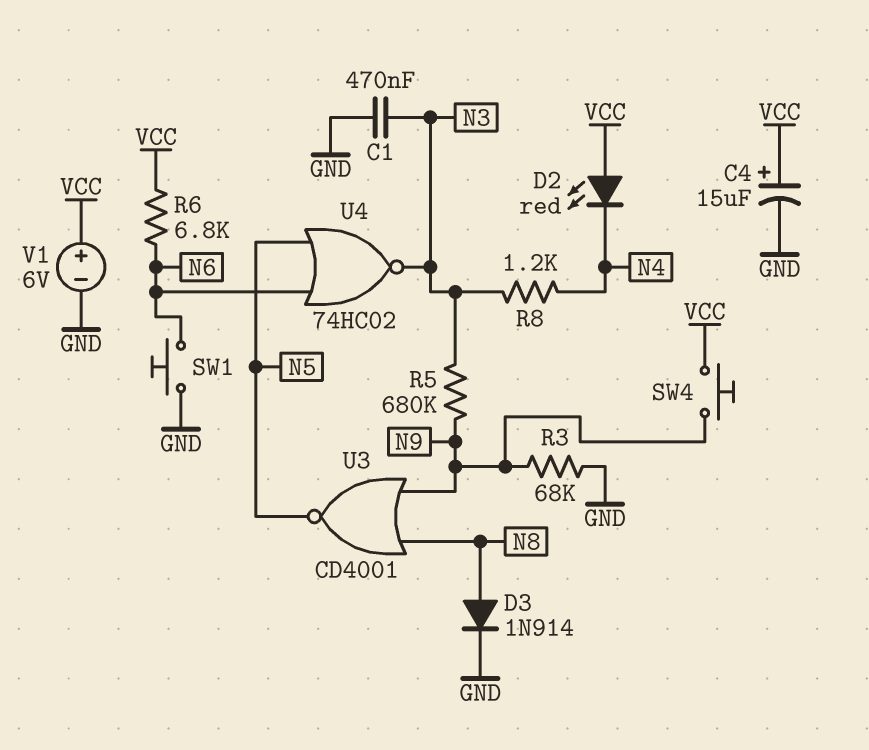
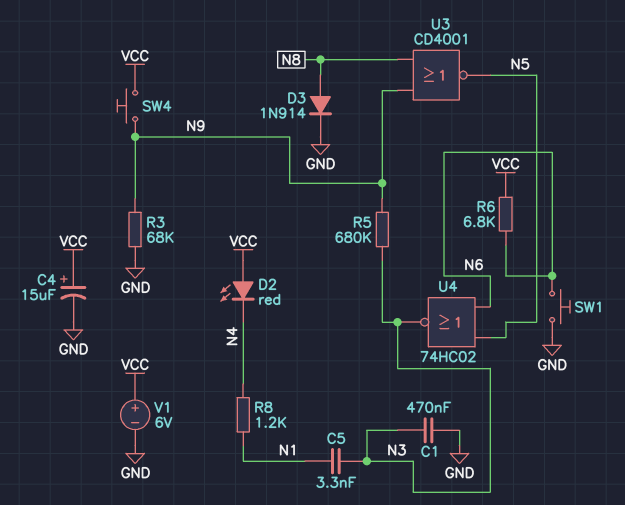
C5: none -> 3.3nF (N1, N3)
R8: 1.2k (N3, N4) -> 1.2k (N1, N4)

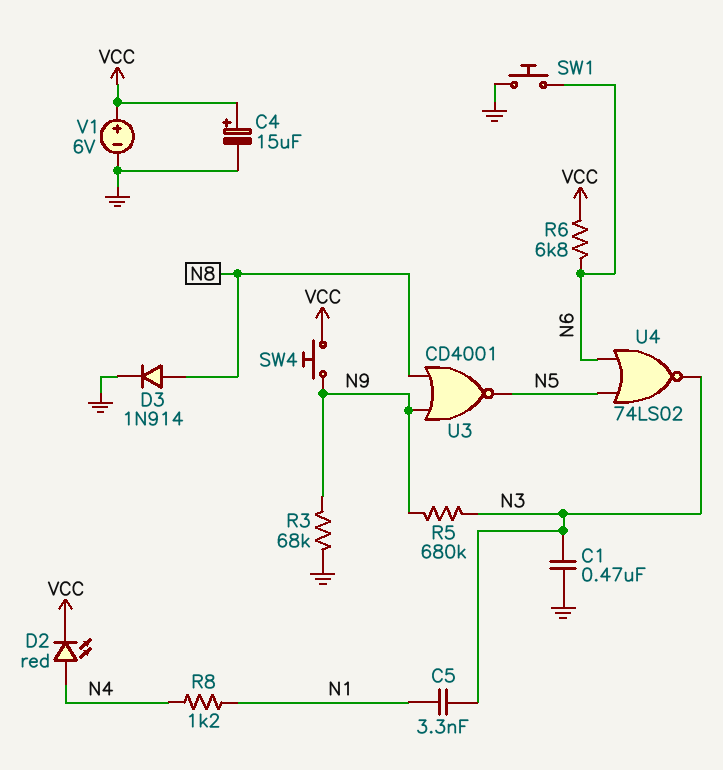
D2: LED red (A VCC, K N4) -> LED red (A N4, K VCC)
U4: NOR 74HC02 (in N5, in N6, out N3) -> NOR 74LS02 (in N5, in N6, out N3)

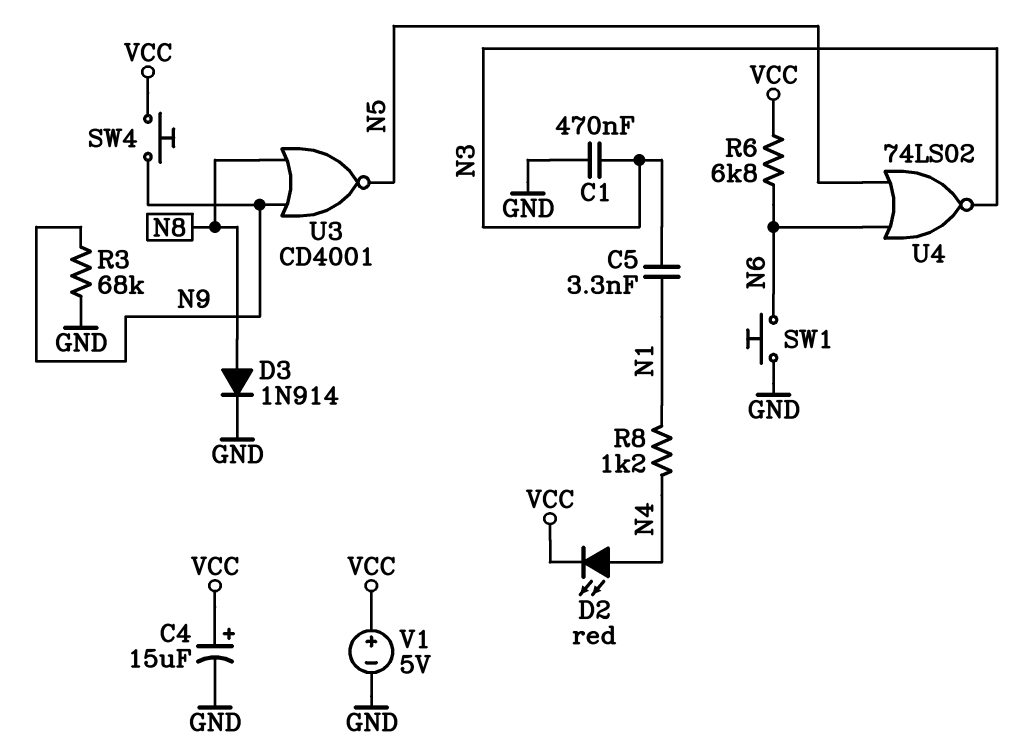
R5: 680k (N3, N9) -> none
V1: 6V (plus VCC, minus GND) -> 5V (plus VCC, minus GND)

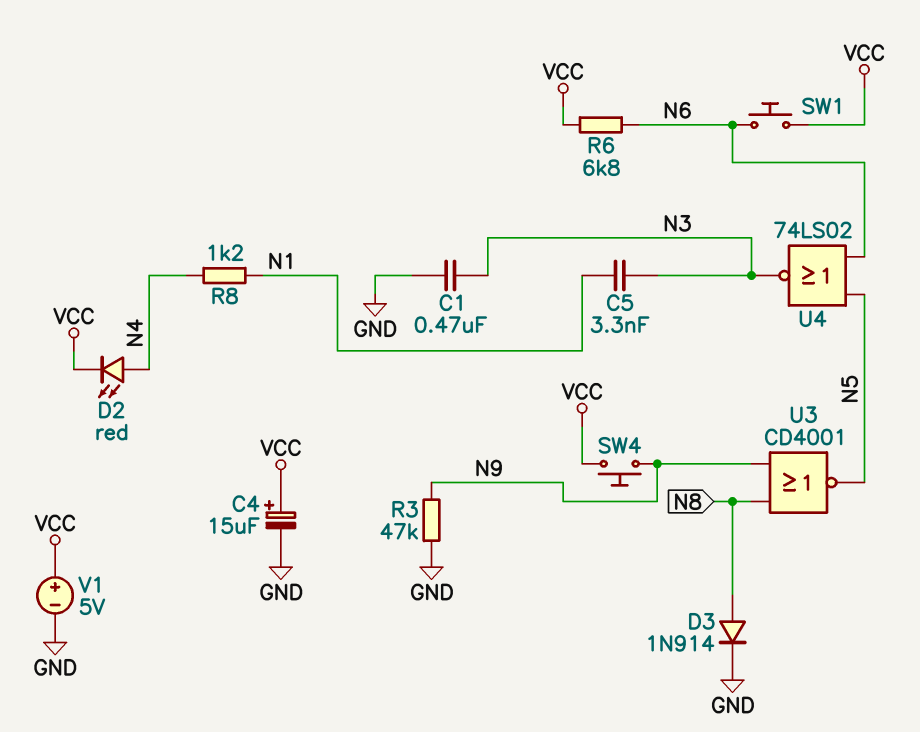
R3: 68k (GND, N9) -> 47k (GND, N9)
SW1: button (GND, N6) -> button (N6, VCC)

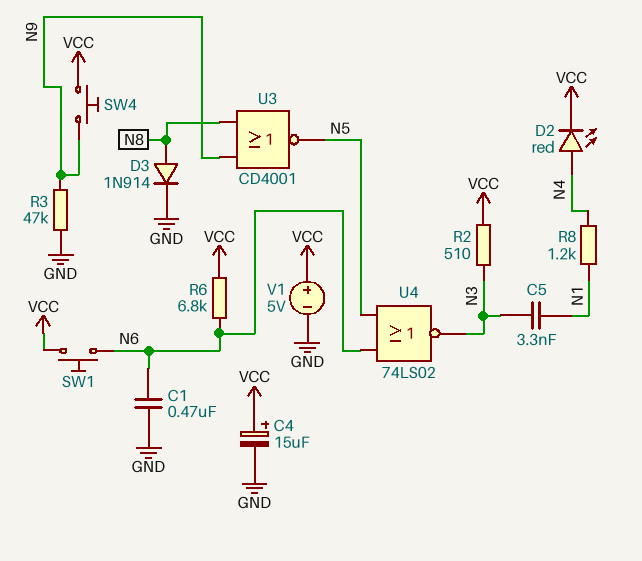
C1: 470nF (GND, N3) -> 470nF (GND, N6)
R2: none -> 510 (N3, VCC)

